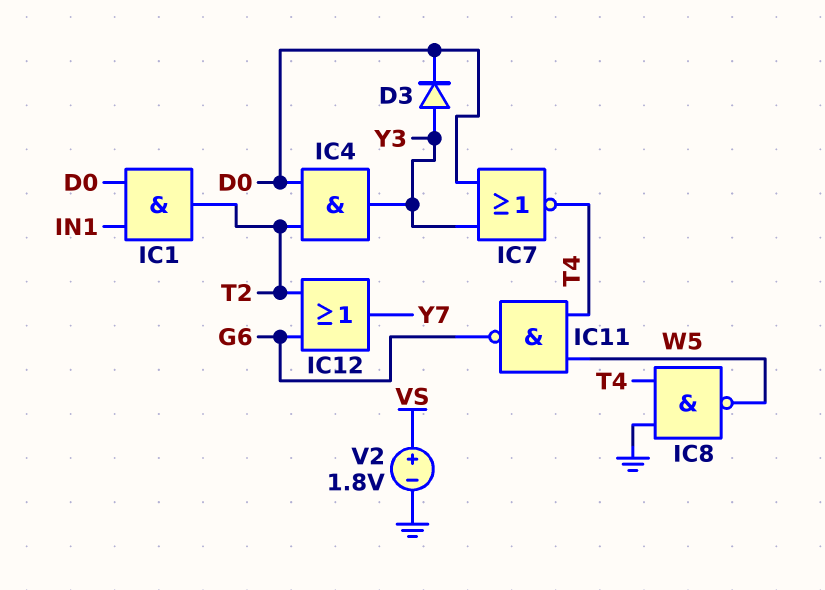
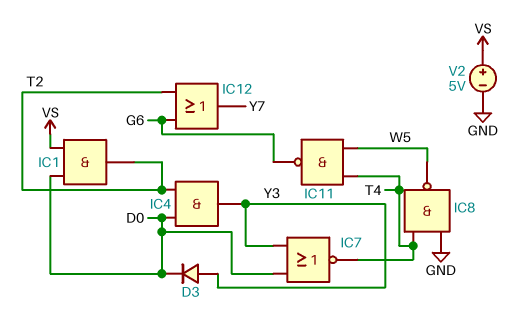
IC1: AND (in D0, in IN1, out T2) -> AND (in D0, in VS, out T2)
V2: 1.8V (plus VS, minus GND) -> 5V (plus VS, minus GND)

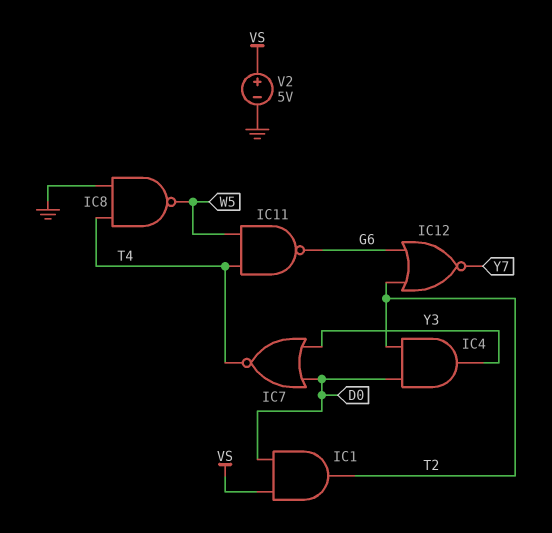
D3: diode (A Y3, K D0) -> none
IC12: OR (in G6, in T2, out Y7) -> NOR (in G6, in T2, out Y7)

